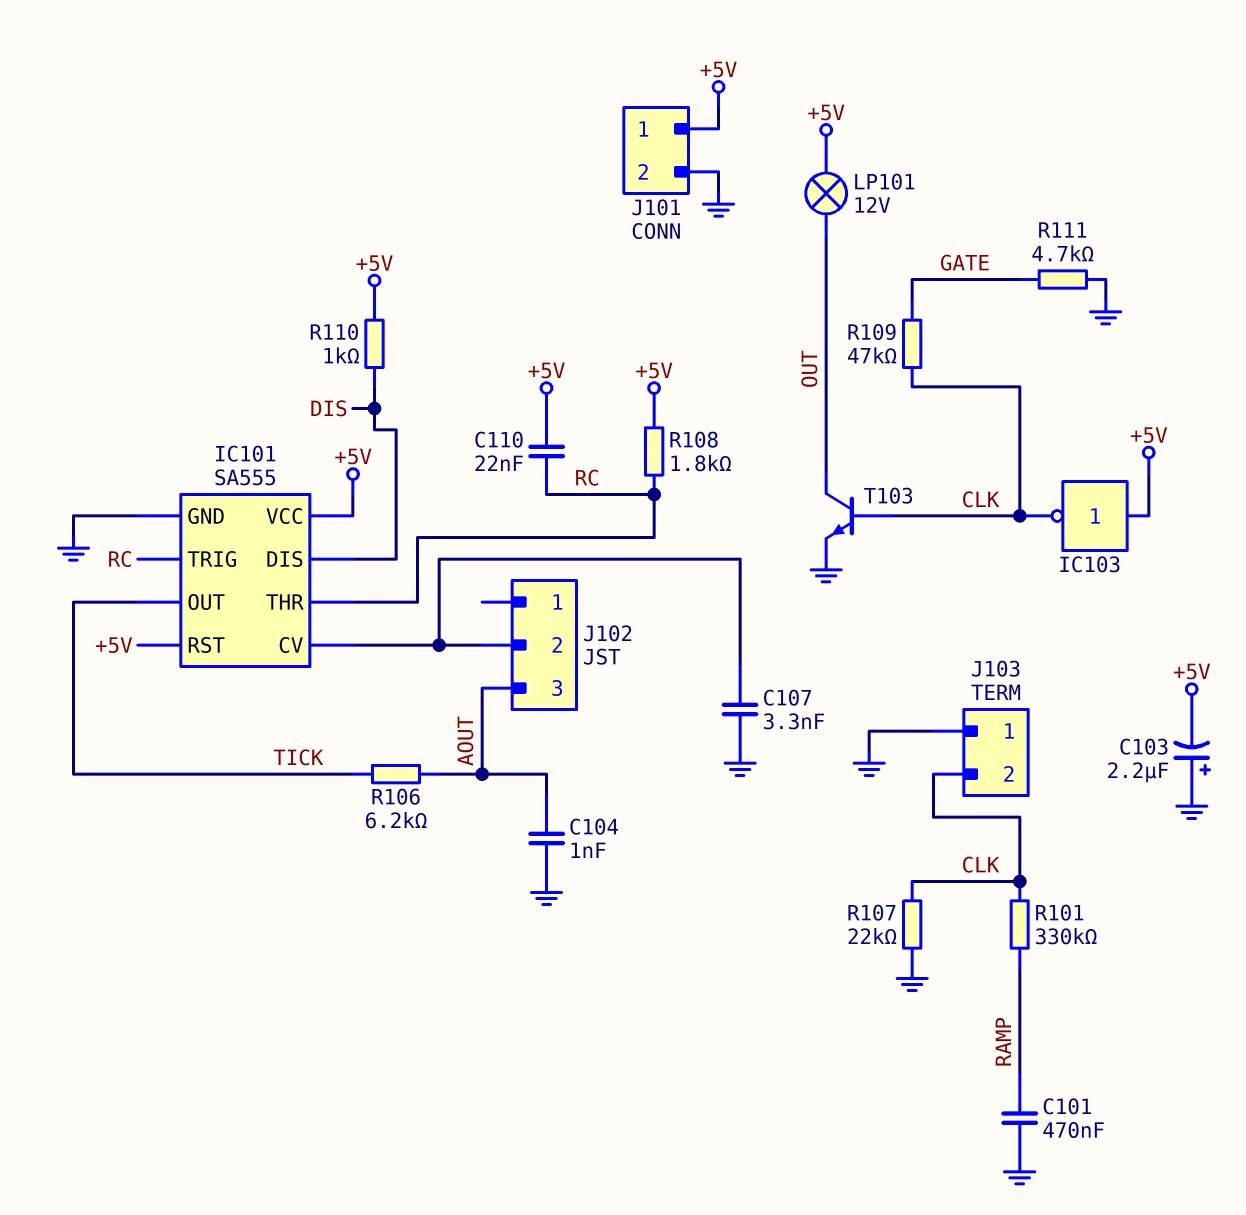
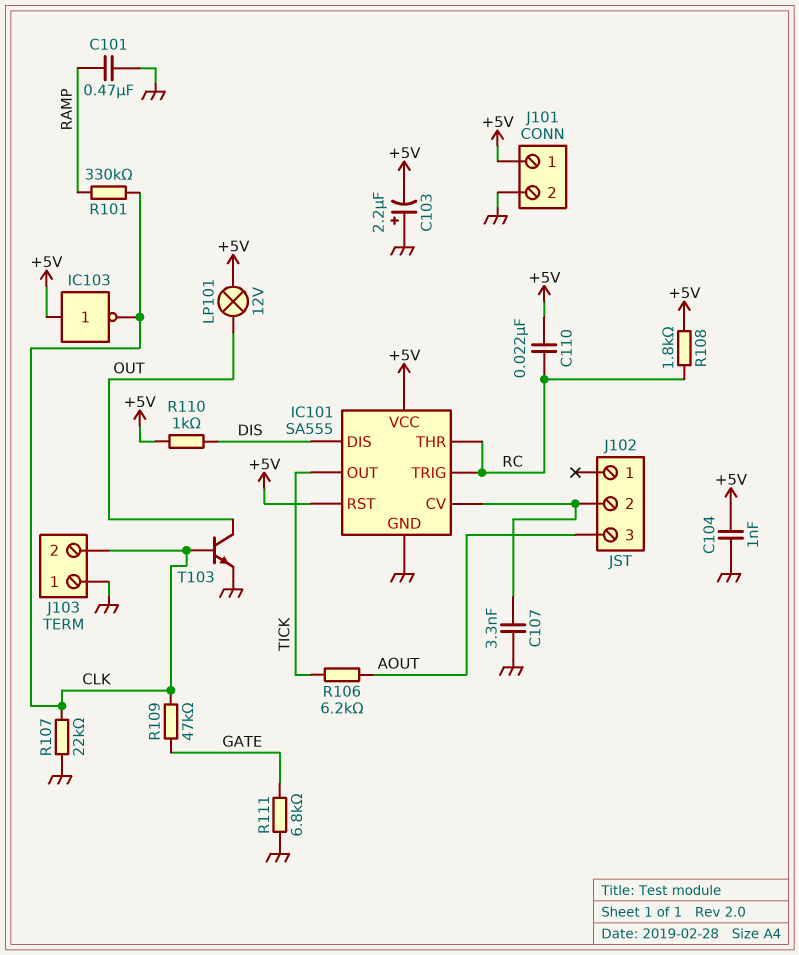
C104: 1nF (AOUT, GND) -> 1nF (+5V, GND)
R111: 4.7k (GATE, GND) -> 6.8k (GATE, GND)

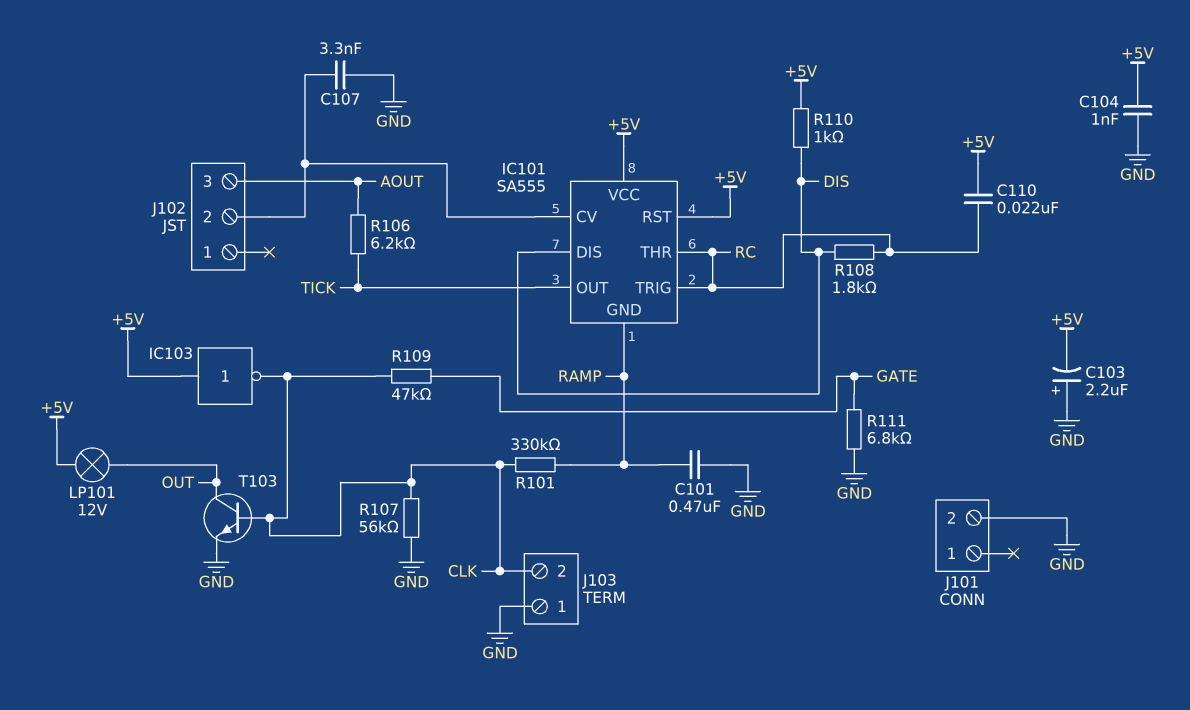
IC101 pin GND: GND -> RAMP
J101 pin 1: +5V -> none
R107: 22k (CLK, GND) -> 56k (CLK, GND)
R108: 1.8k (+5V, RC) -> 1.8k (DIS, RC)

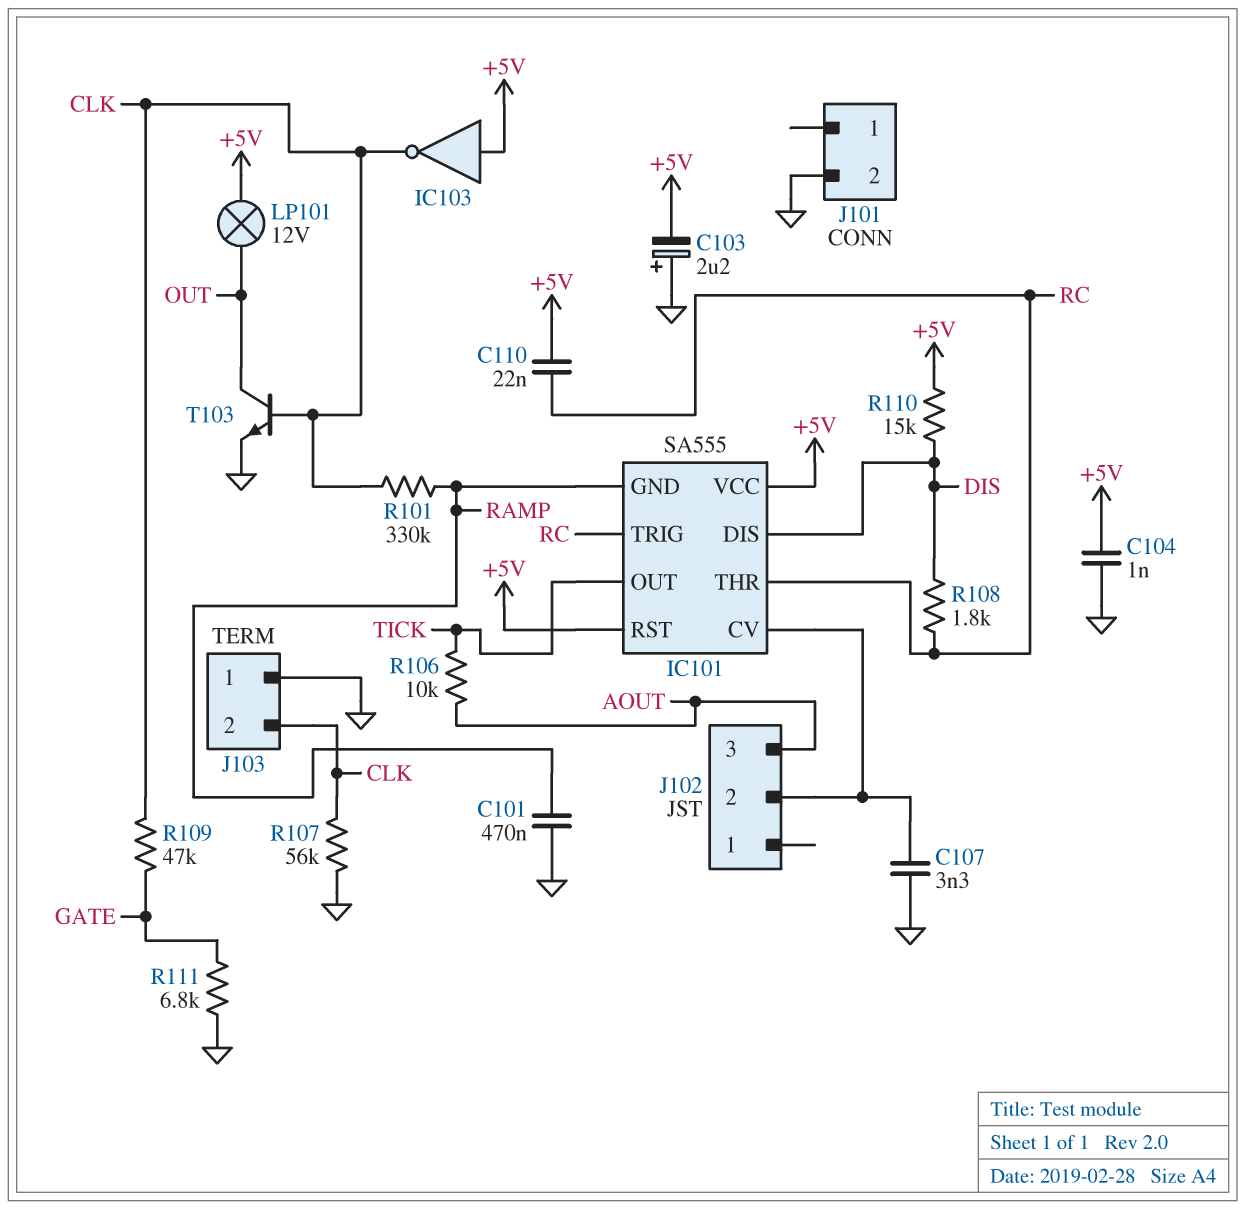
R106: 6.2k (AOUT, TICK) -> 10k (AOUT, TICK)
R110: 1k (+5V, DIS) -> 15k (+5V, DIS)

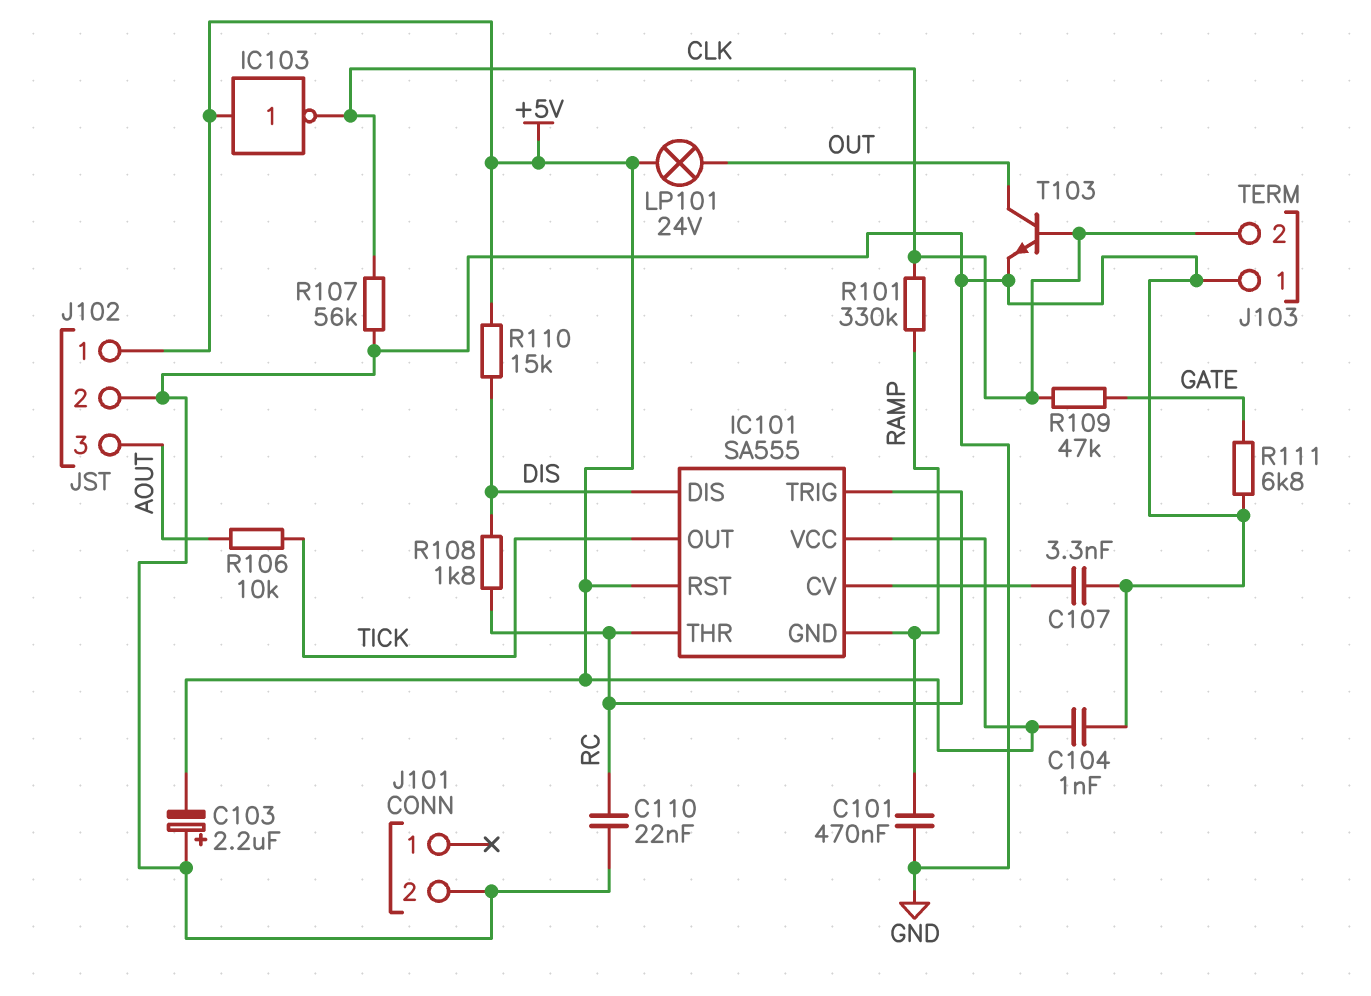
C110: 22nF (+5V, RC) -> 22nF (GND, RC)
J102 pin 1: none -> +5V
J102 pin 2: IC101/CV -> GND
LP101: lamp 12V (+5V, OUT) -> lamp 24V (+5V, OUT)

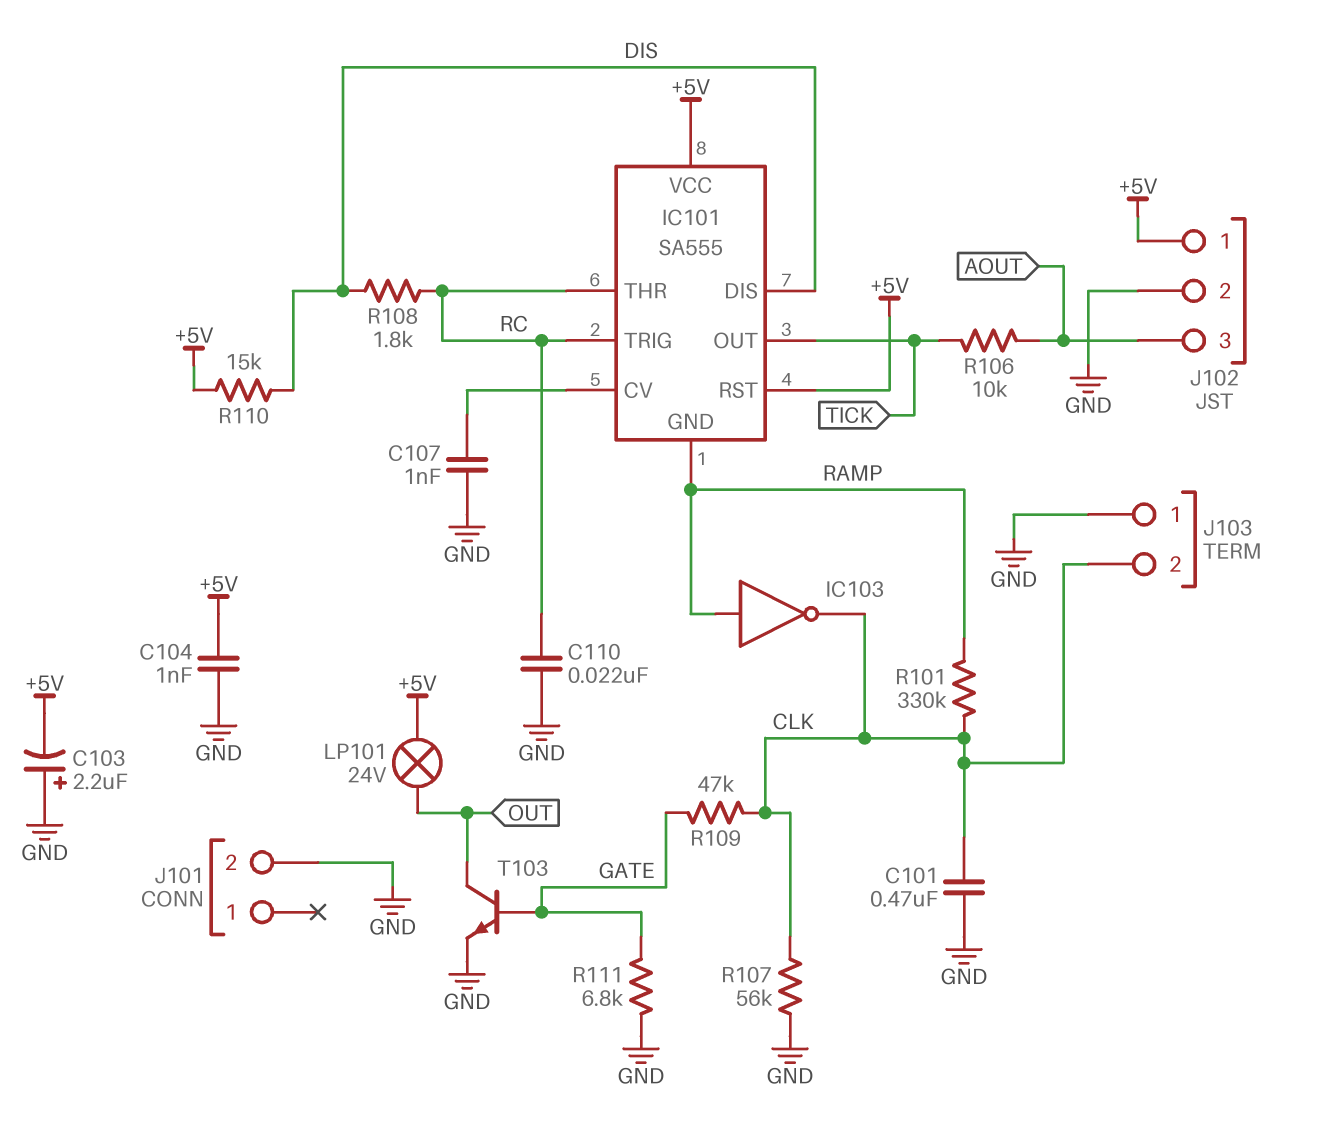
C101: 470nF (GND, RAMP) -> 470nF (CLK, GND)
C107: 3.3nF (GND, IC101/CV) -> 1nF (GND, IC101/CV)
IC103: NOT (in +5V, out CLK) -> NOT (in RAMP, out CLK)
T103: NPN (B CLK, C OUT, E GND) -> NPN (B GATE, C OUT, E GND)

